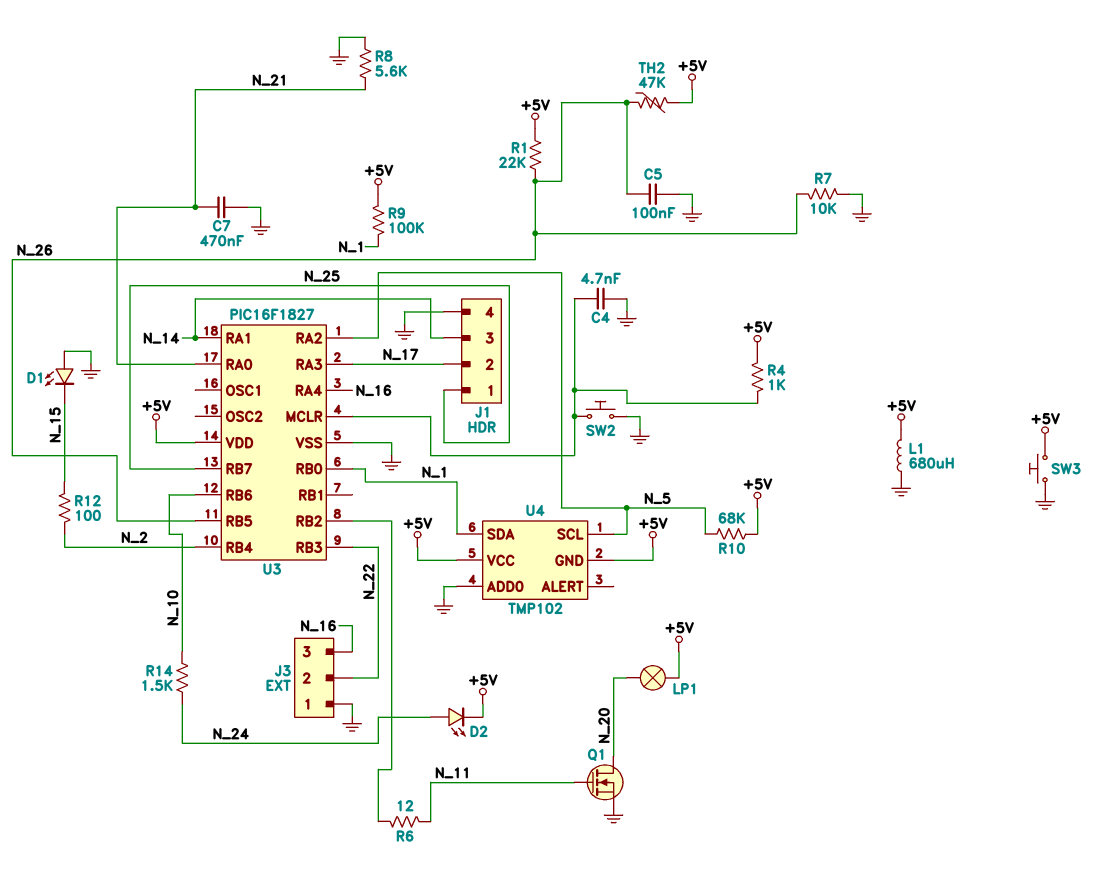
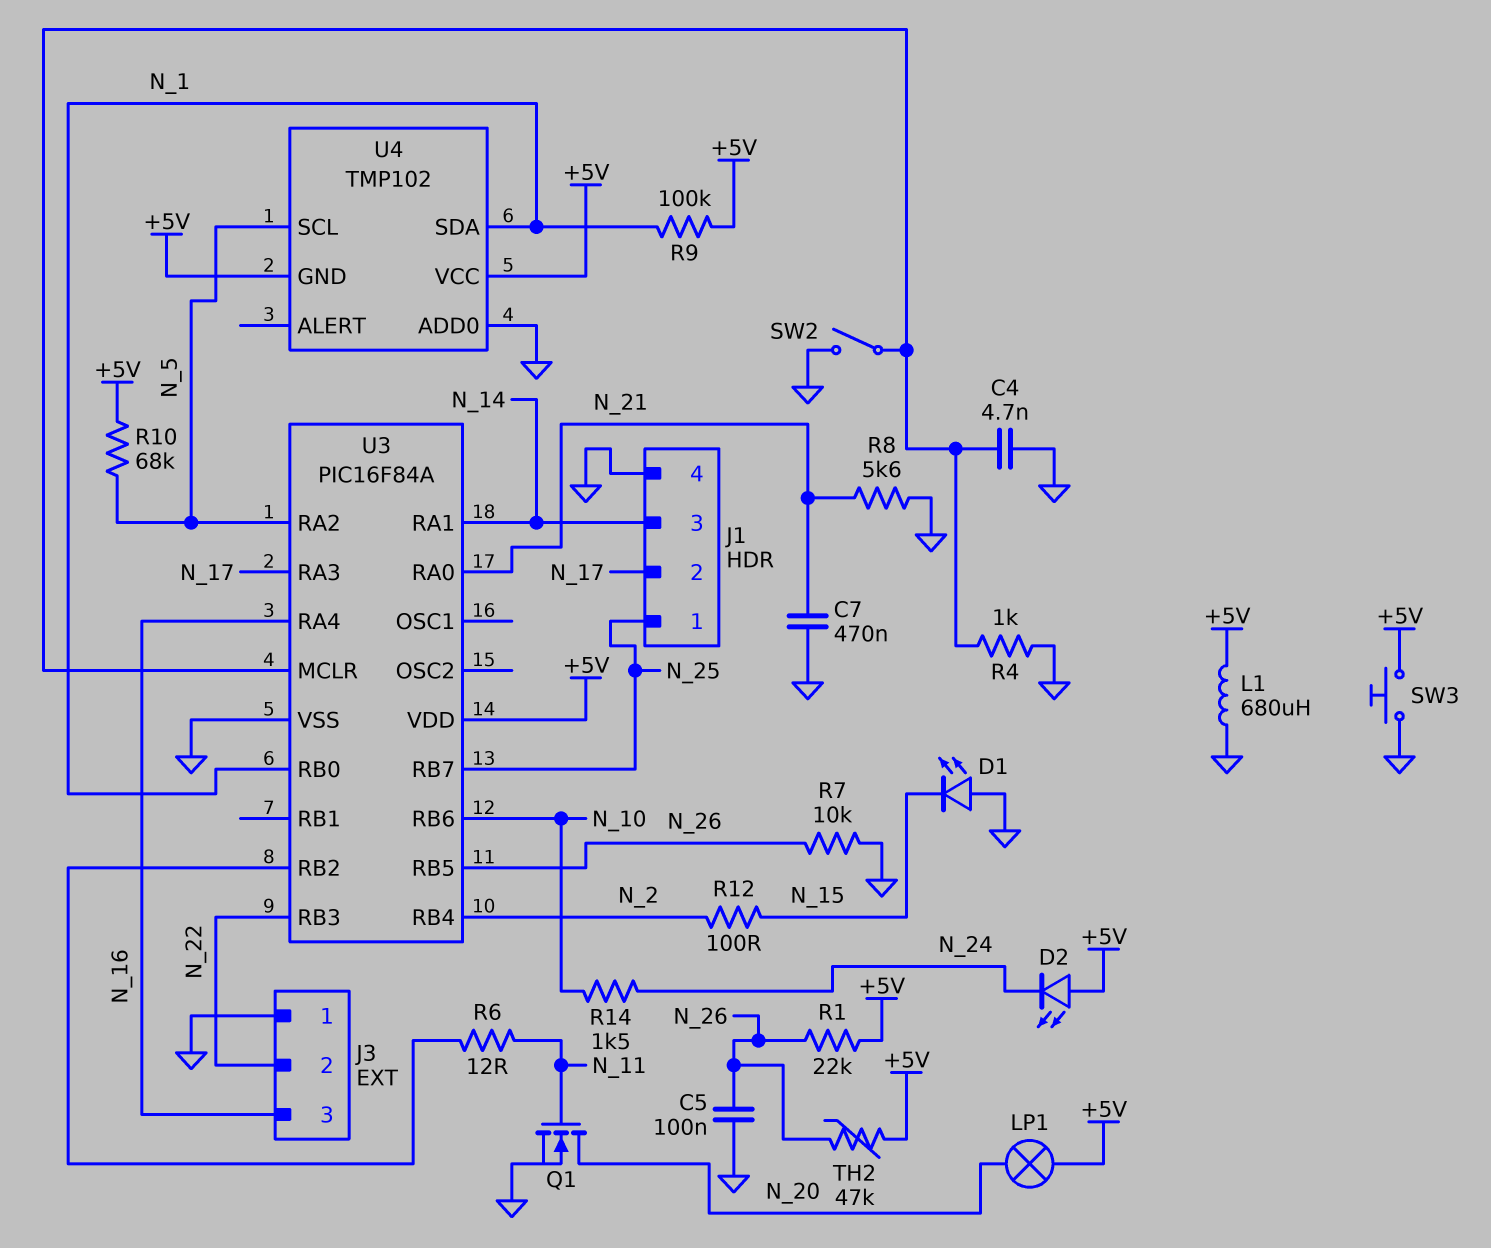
D2: LED (A N_24, K +5V) -> LED (A +5V, K N_24)
R4: 1k (+5V, U3/MCLR) -> 1k (GND, U3/MCLR)
SW2: button (GND, U3/MCLR) -> switch (GND, U3/MCLR)
U3: PIC16F1827 -> PIC16F84A

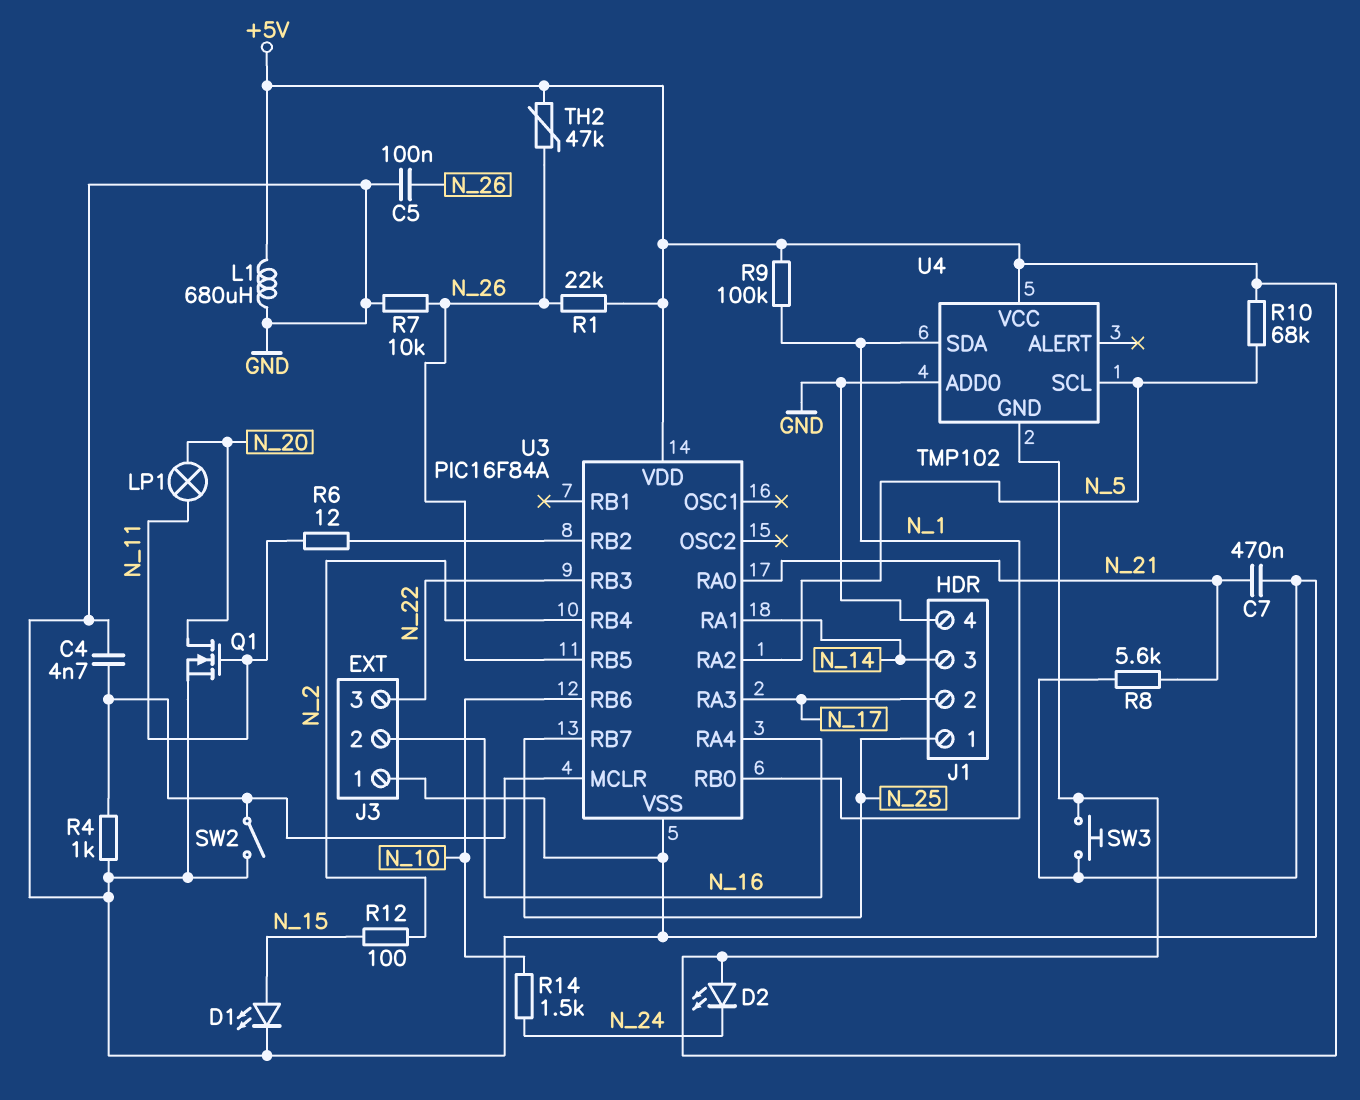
D1: LED (A GND, K N_15) -> LED (A N_15, K GND)
J3 pin 2: N_22 -> N_16
J3 pin 3: N_16 -> N_22
LP1: lamp (+5V, N_20) -> lamp (N_11, N_20)

